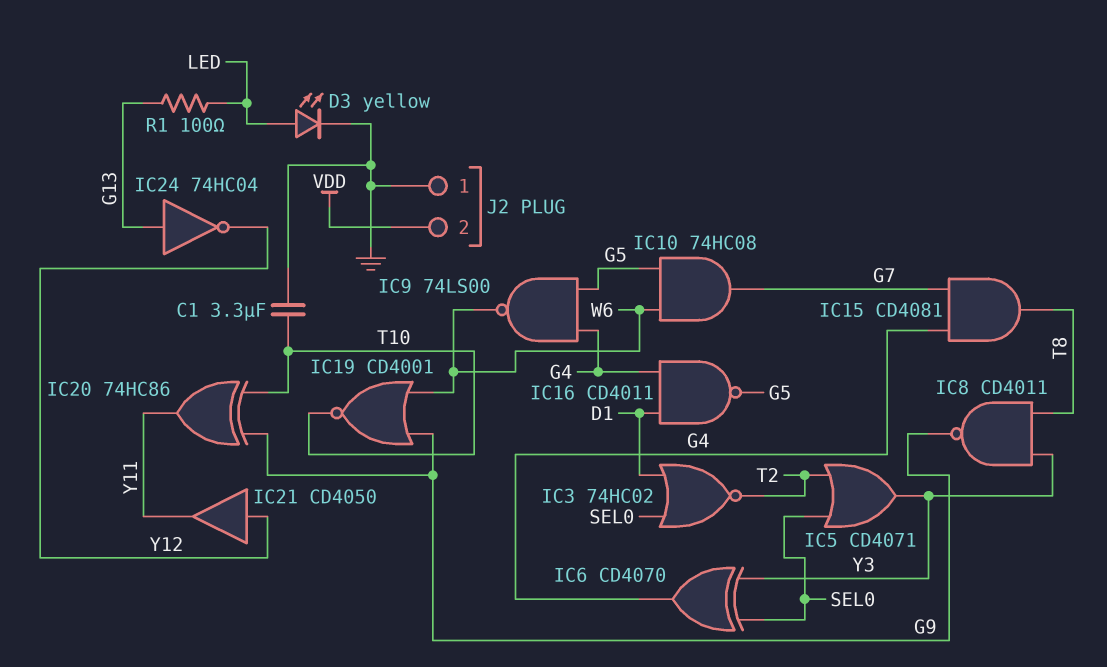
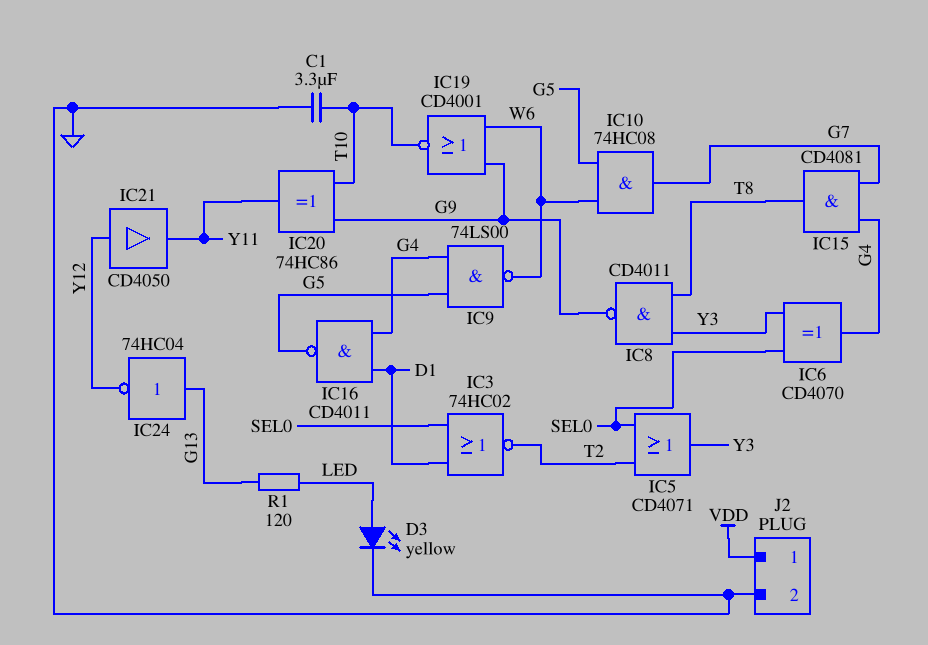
J2 pin 1: GND -> VDD
J2 pin 2: VDD -> GND
R1: 100 (G13, LED) -> 120 (G13, LED)

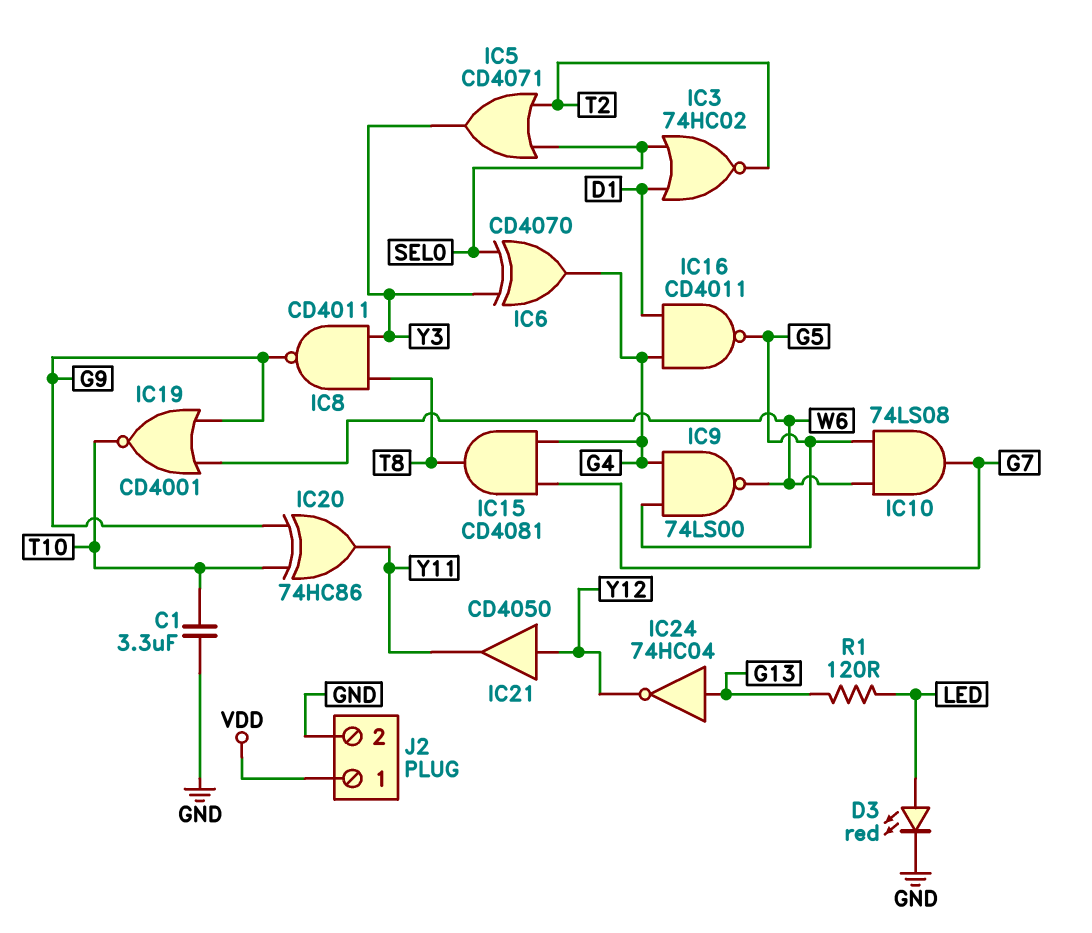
D3: LED yellow (A LED, K GND) -> LED red (A LED, K GND)
IC10: AND 74HC08 (in G5, in W6, out G7) -> AND 74LS08 (in G5, in W6, out G7)

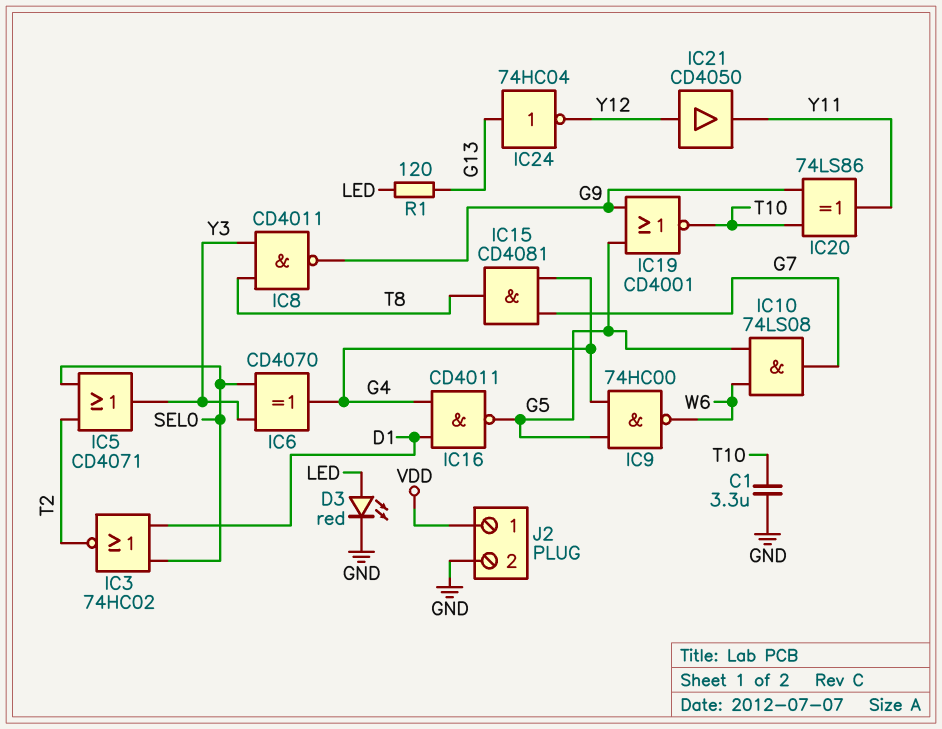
IC9: NAND 74LS00 (in G4, in G5, out W6) -> NAND 74HC00 (in G4, in G5, out W6)
IC19: NOR CD4001 (in G9, in W6, out T10) -> NOR CD4001 (in G5, in G9, out T10)
IC20: XOR 74HC86 (in G9, in T10, out Y11) -> XOR 74LS86 (in G9, in T10, out Y11)

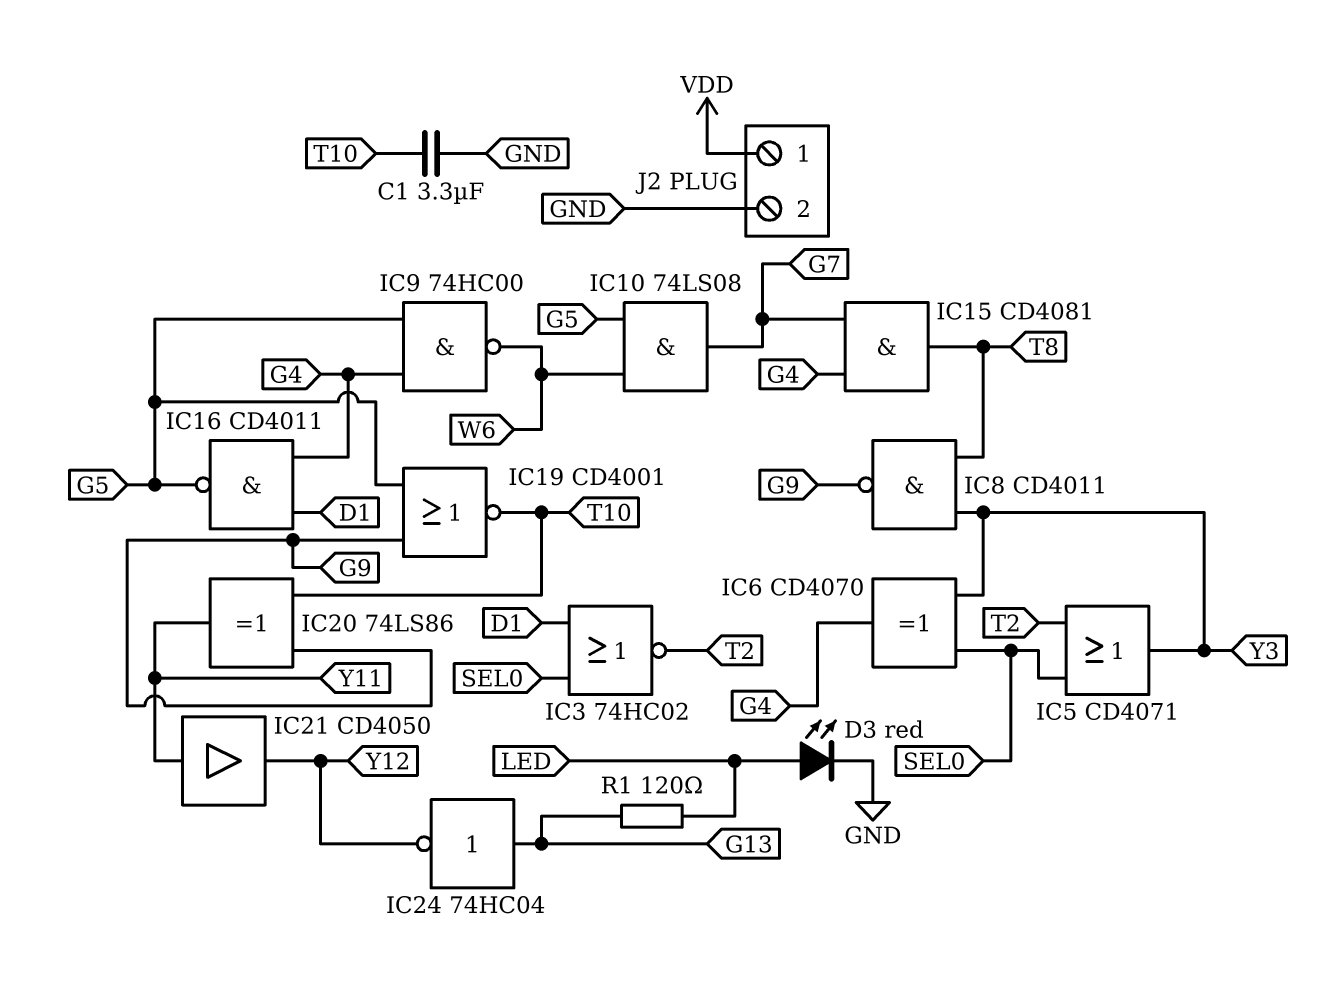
IC21: buffer CD4050 (in Y12, out Y11) -> buffer CD4050 (in Y11, out Y12)

